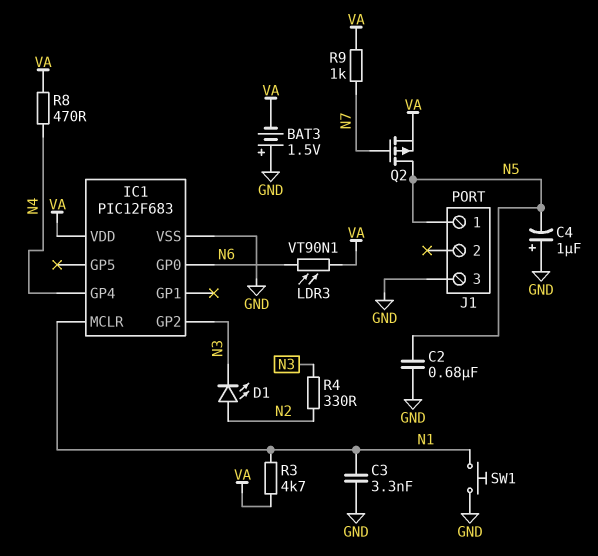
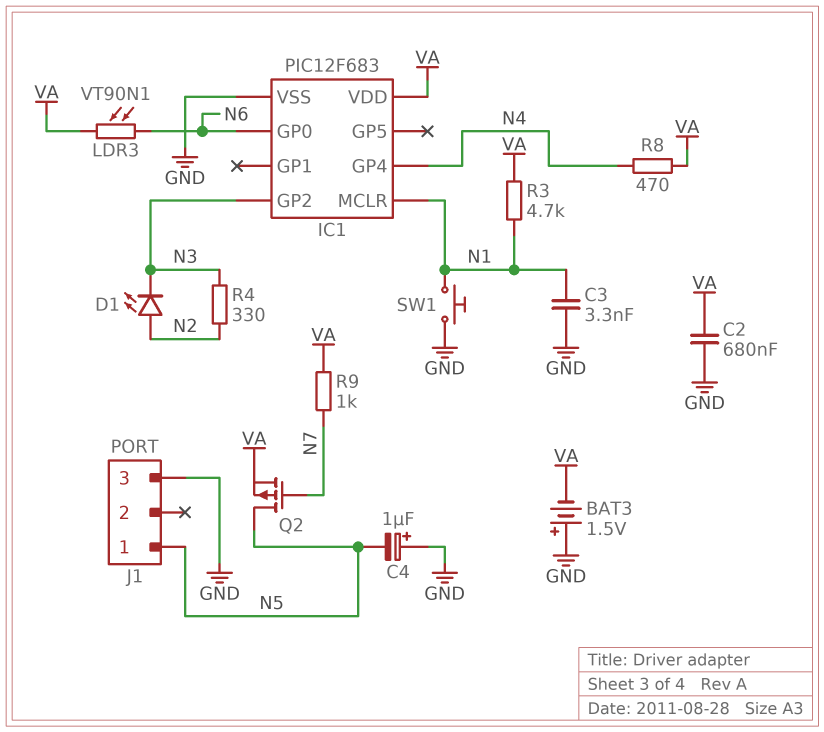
C2: 680nF (GND, N5) -> 680nF (GND, VA)

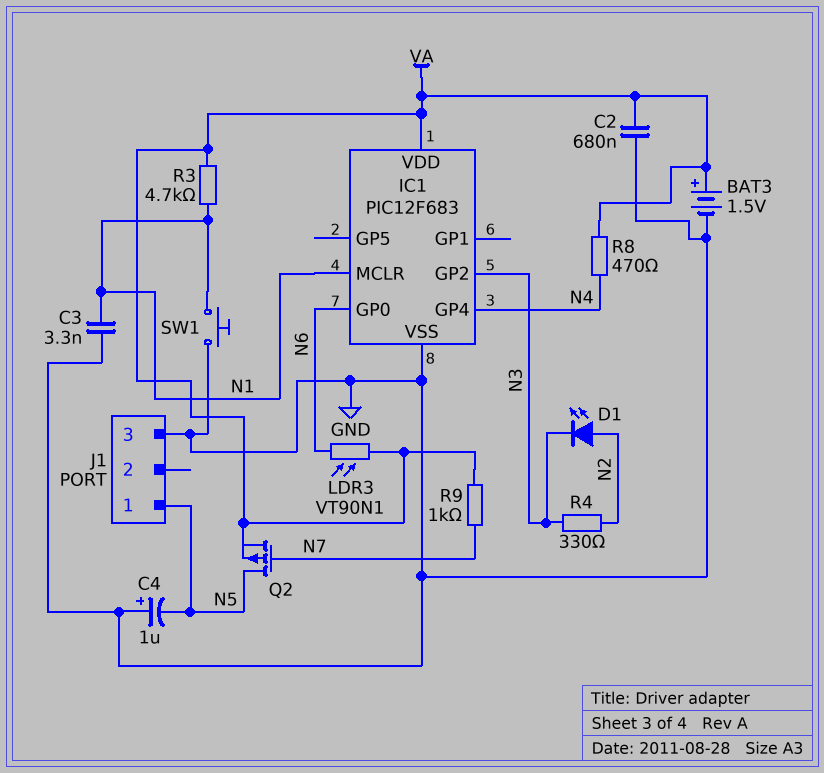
BAT3: 1.5V (plus GND, minus VA) -> 1.5V (plus VA, minus GND)

